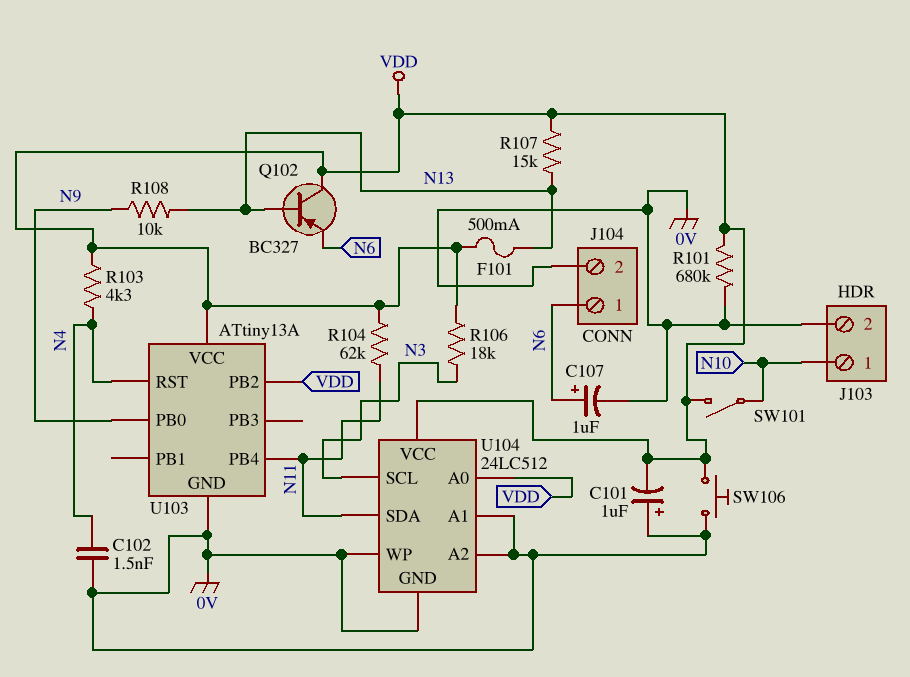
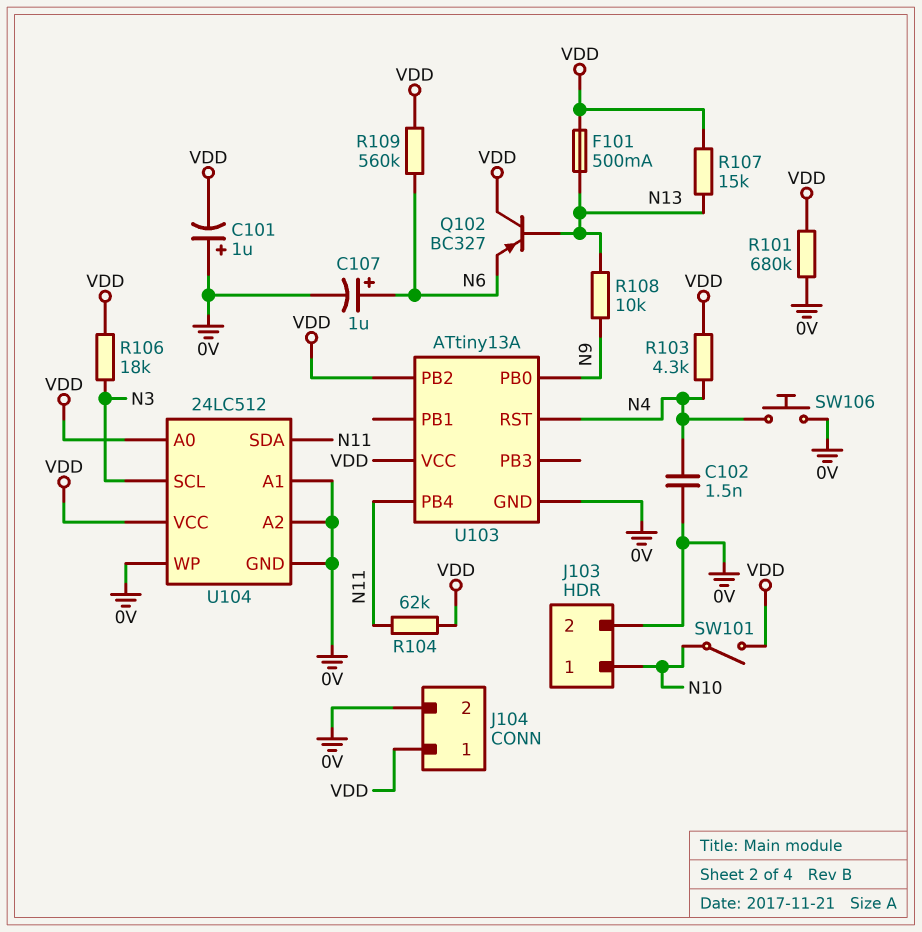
J104 pin 1: N6 -> VDD
R109: none -> 560k (N6, VDD)
SW106: button (0V, VDD) -> button (0V, N4)

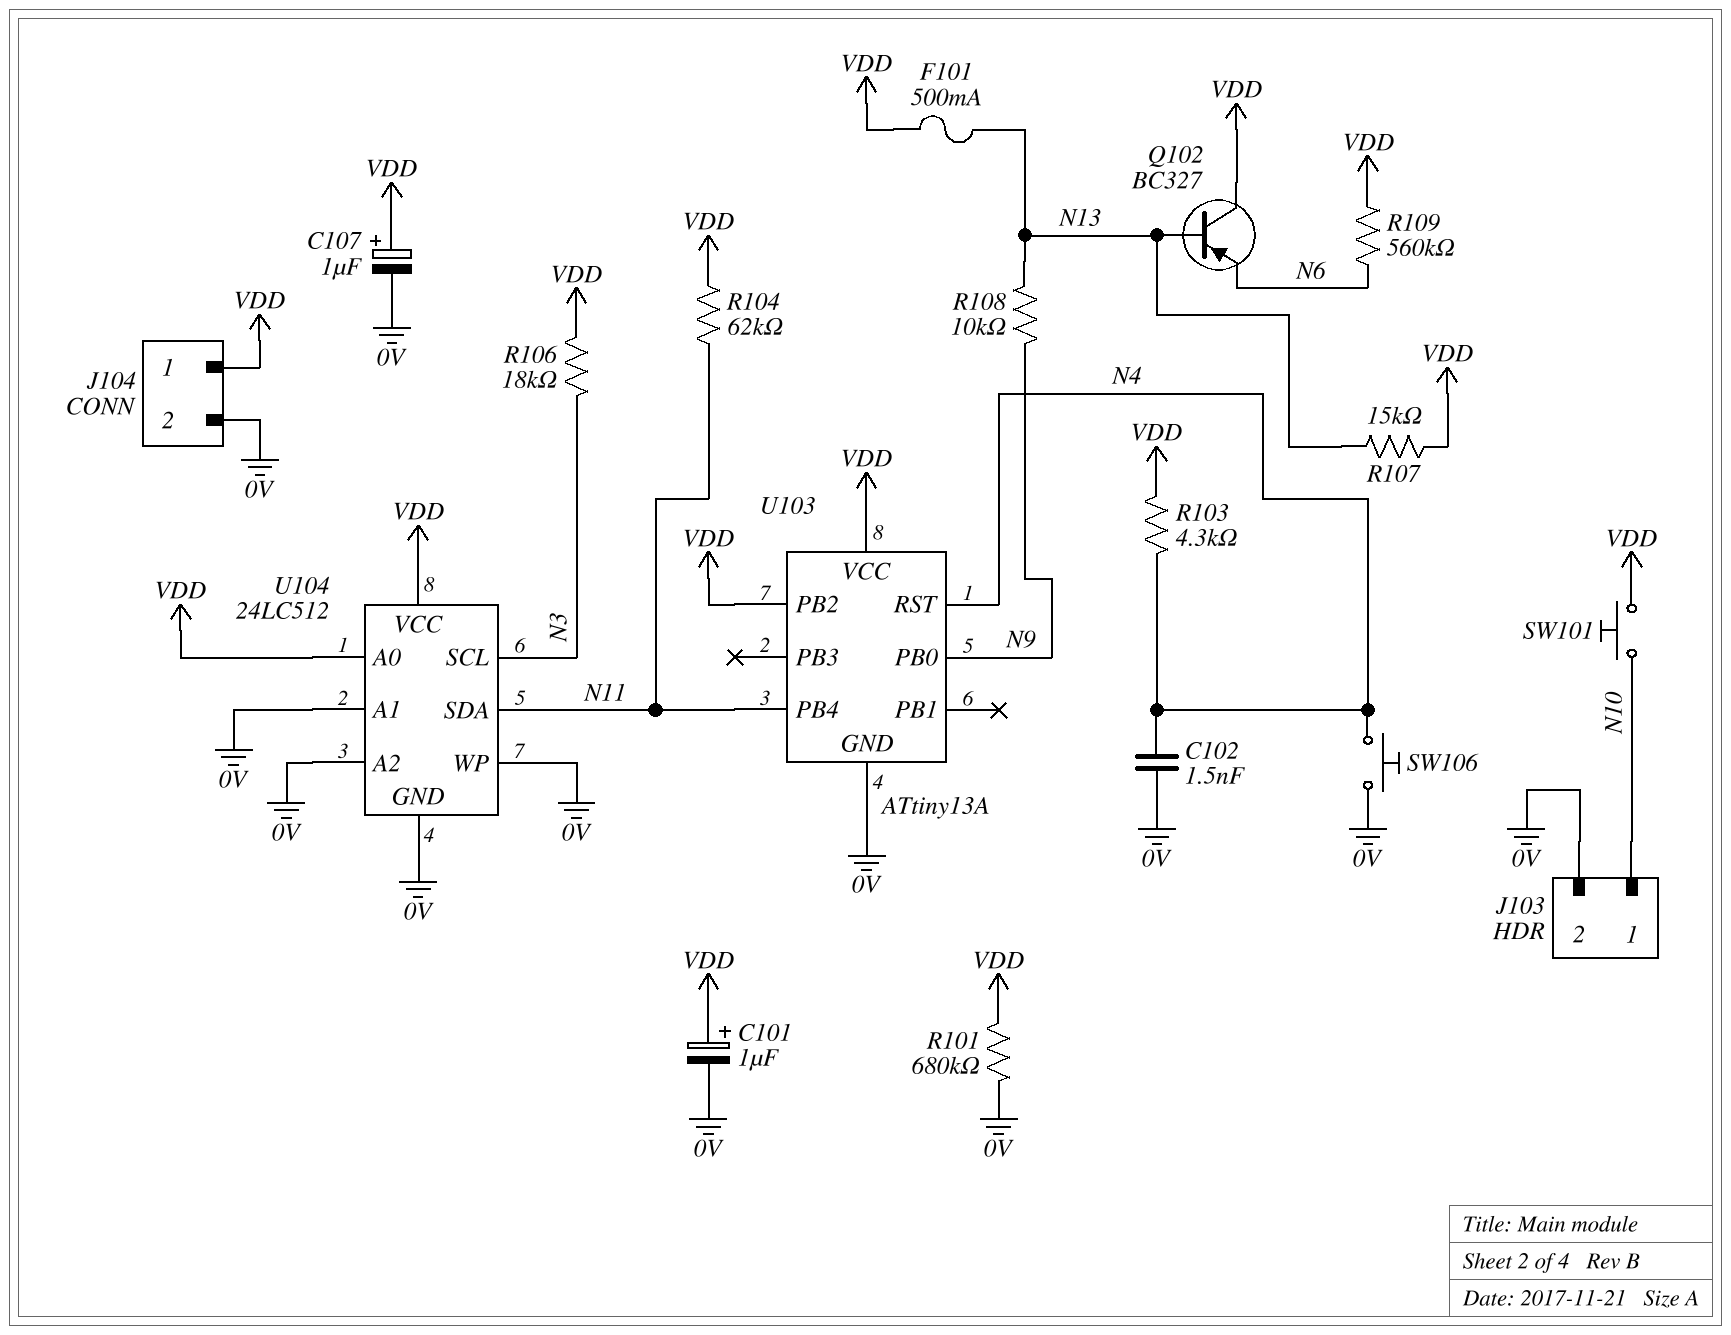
C101: 1uF (plus 0V, minus VDD) -> 1uF (plus VDD, minus 0V)
C107: 1uF (plus N6, minus 0V) -> 1uF (plus VDD, minus 0V)
SW101: switch (N10, VDD) -> button (N10, VDD)

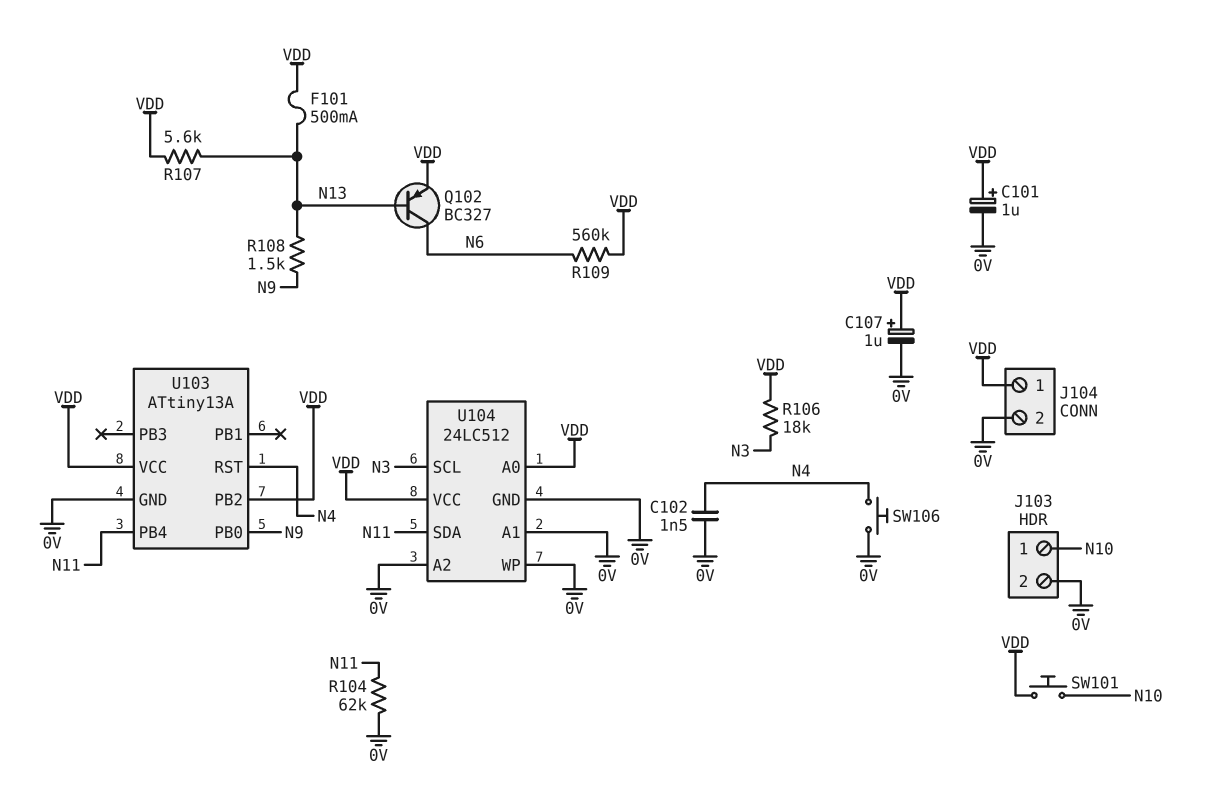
Q102: PNP BC327 (B N13, C VDD, E N6) -> PNP BC327 (B N13, C N6, E VDD)
R101: 680k (0V, VDD) -> none
R103: 4.3k (N4, VDD) -> none
R104: 62k (N11, VDD) -> 62k (0V, N11)
R107: 15k (N13, VDD) -> 5.6k (N13, VDD)
R108: 10k (N9, N13) -> 1.5k (N9, N13)

